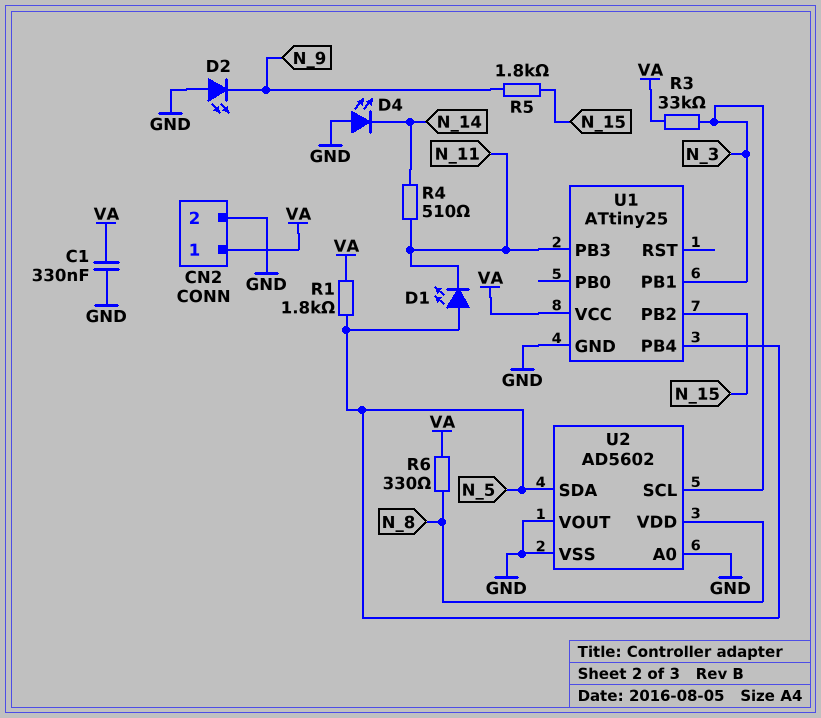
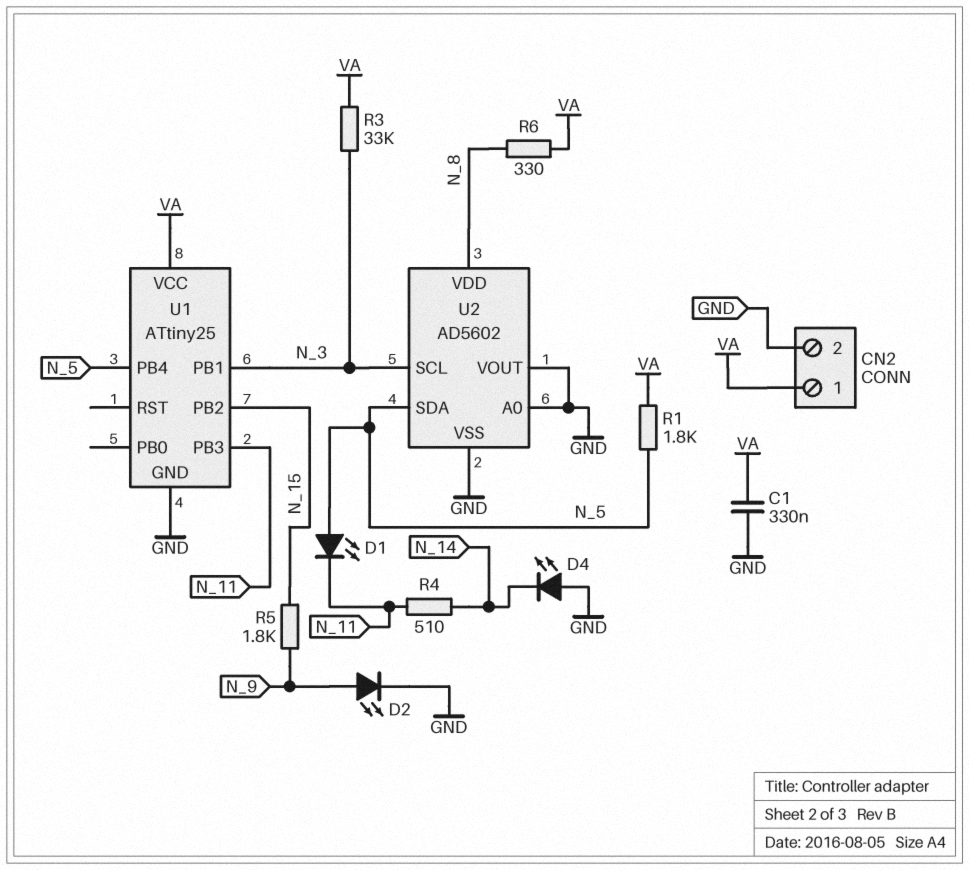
D2: LED (A GND, K N_9) -> LED (A N_9, K GND)

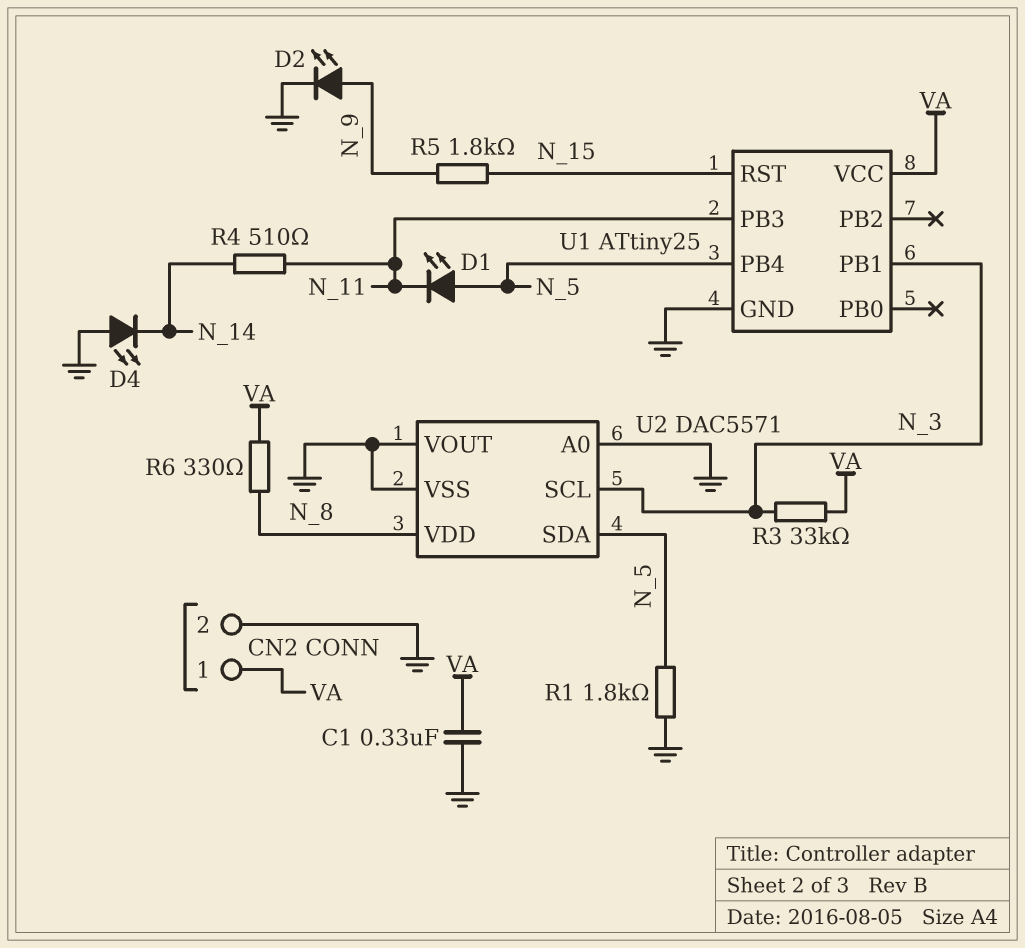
R1: 1.8k (N_5, VA) -> 1.8k (GND, N_5)
U1 pin PB2: N_15 -> none
U1 pin RST: none -> N_15
U2: AD5602 -> DAC5571

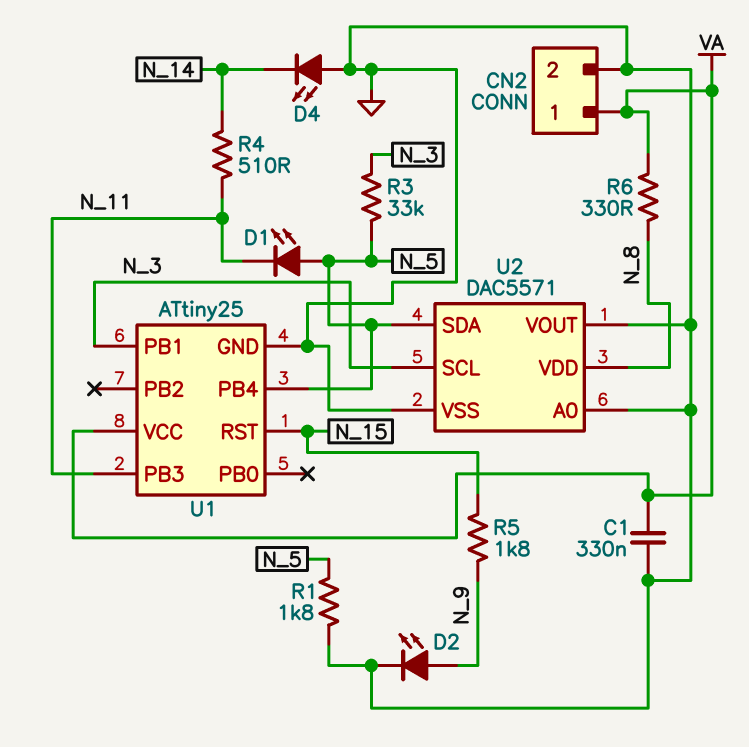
R3: 33k (N_3, VA) -> 33k (N_3, N_5)

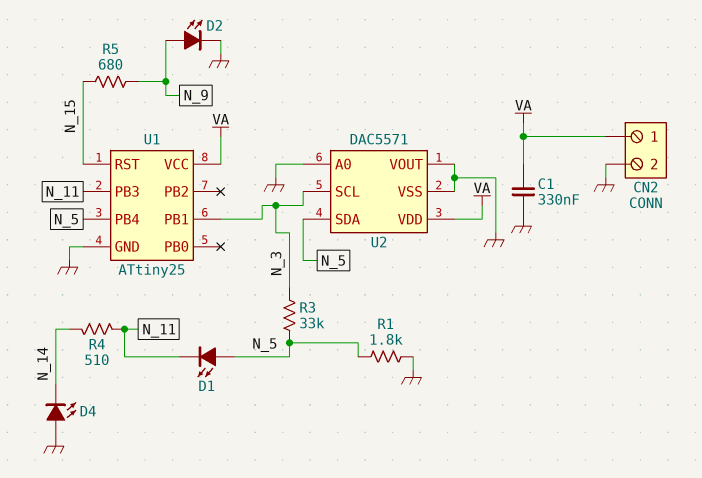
R5: 1.8k (N_9, N_15) -> 680 (N_9, N_15)
R6: 330 (N_8, VA) -> none
U2 pin VDD: N_8 -> VA

